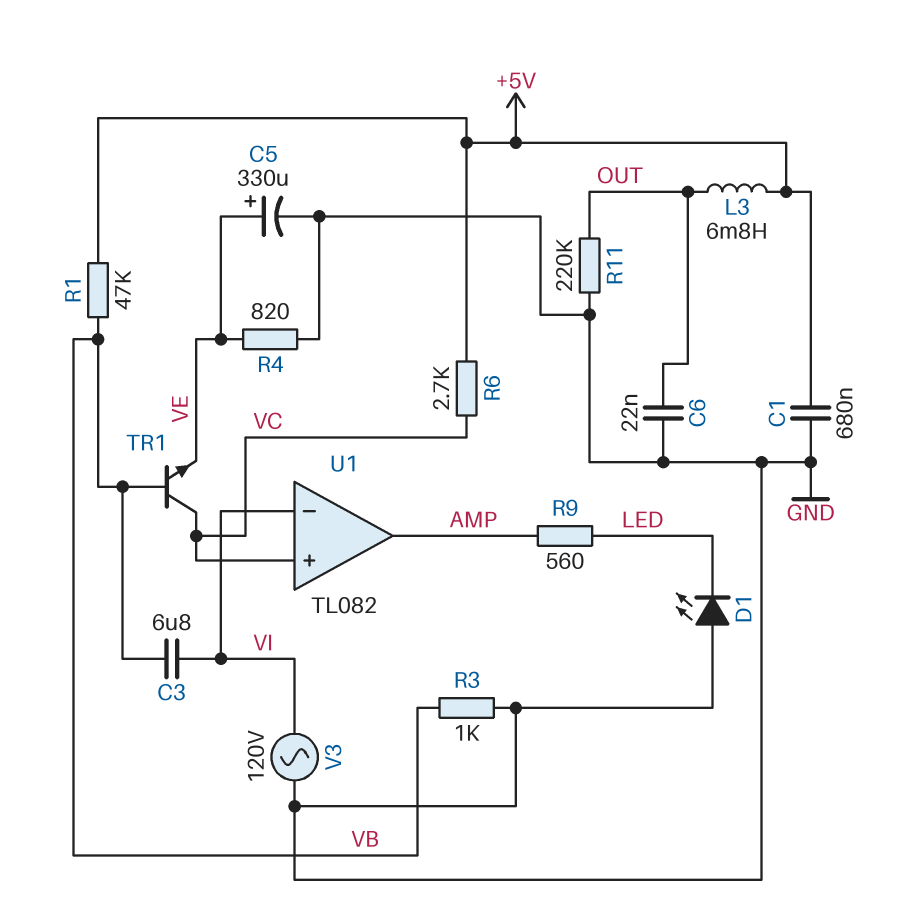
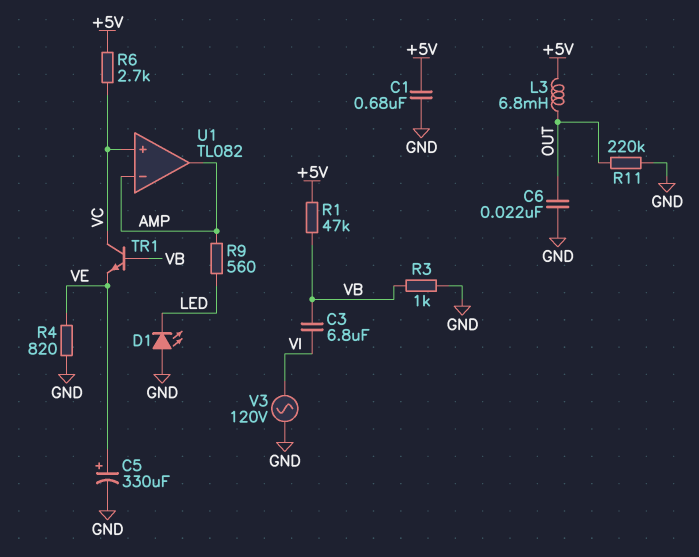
U1 pin in-: VI -> AMP

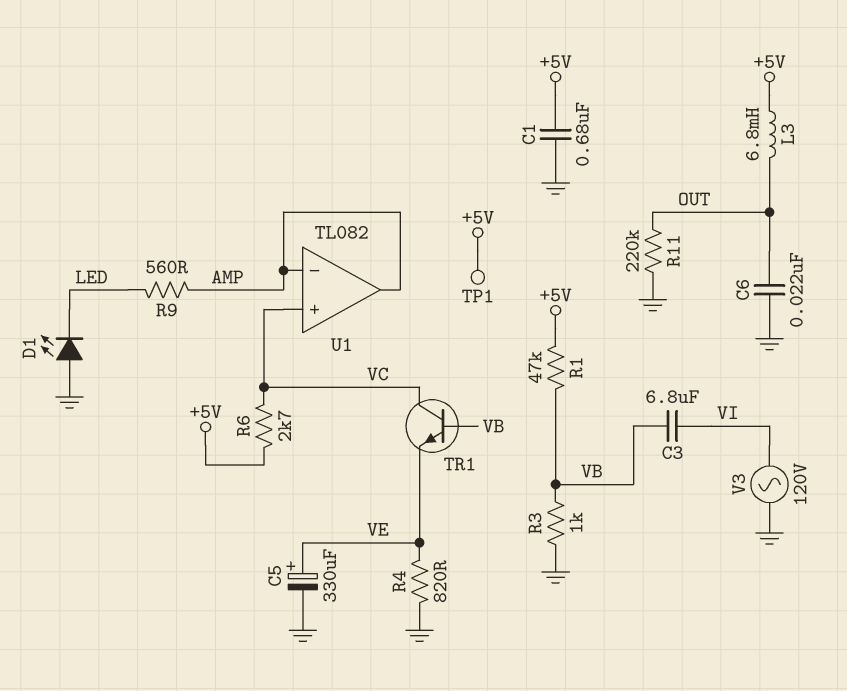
TP1: none -> test point (+5V)

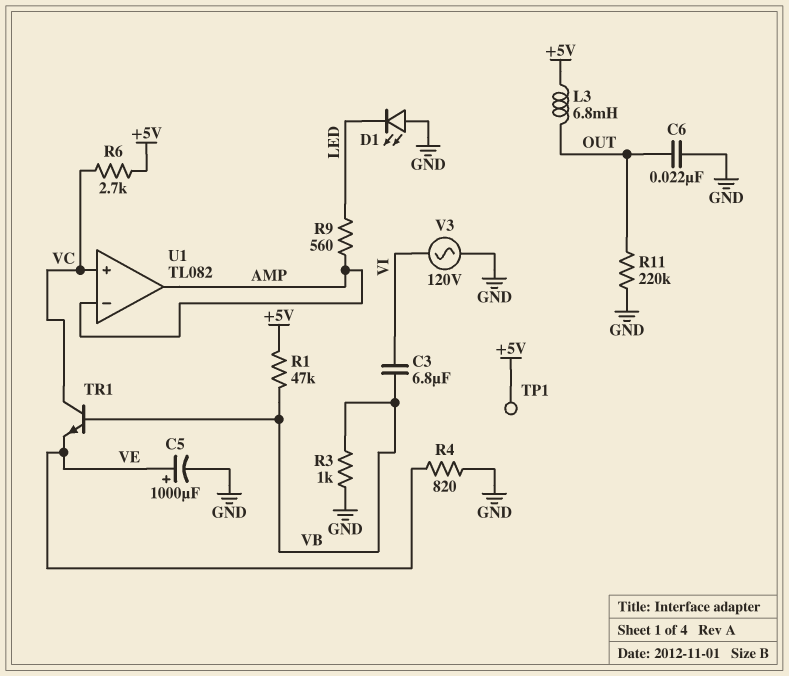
C1: 680nF (+5V, GND) -> none
C5: 330uF (plus VE, minus GND) -> 1000uF (plus VE, minus GND)

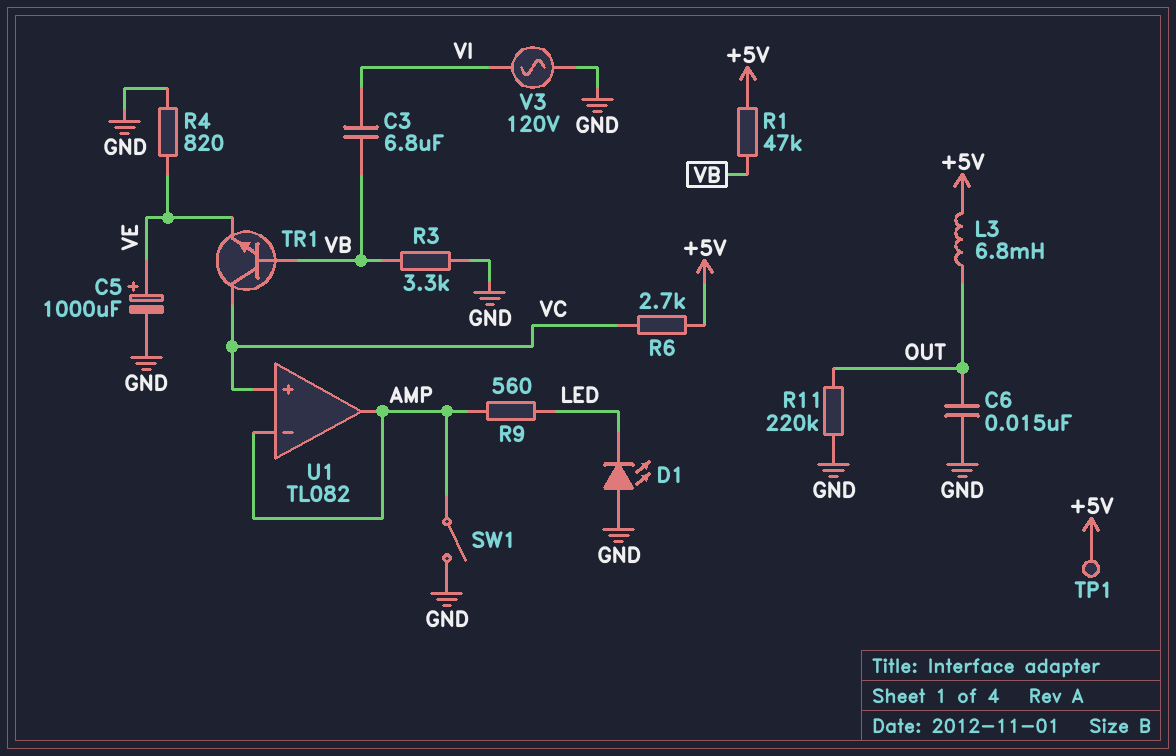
C6: 22nF (GND, OUT) -> 15nF (GND, OUT)
R3: 1k (GND, VB) -> 3.3k (GND, VB)
SW1: none -> switch (AMP, GND)

